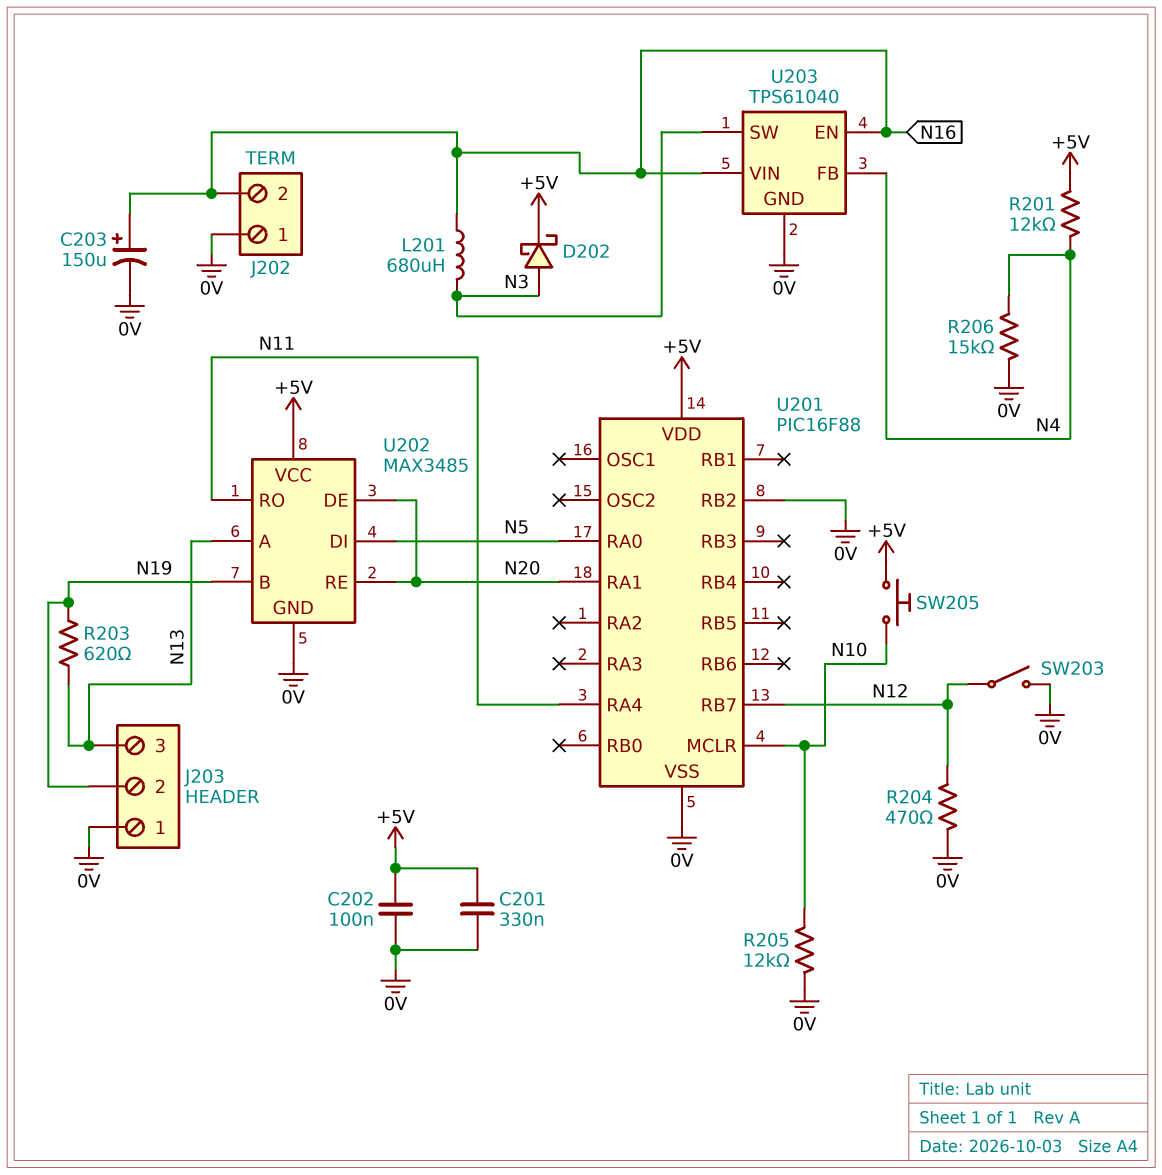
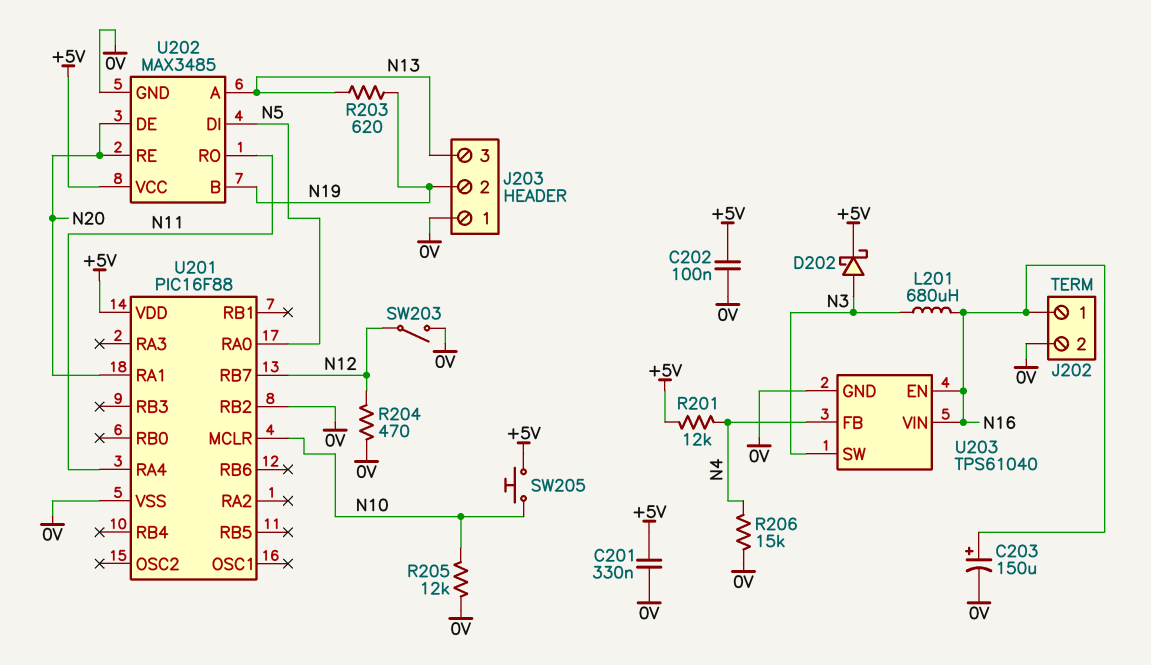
J202 pin 1: 0V -> N16
J202 pin 2: N16 -> 0V

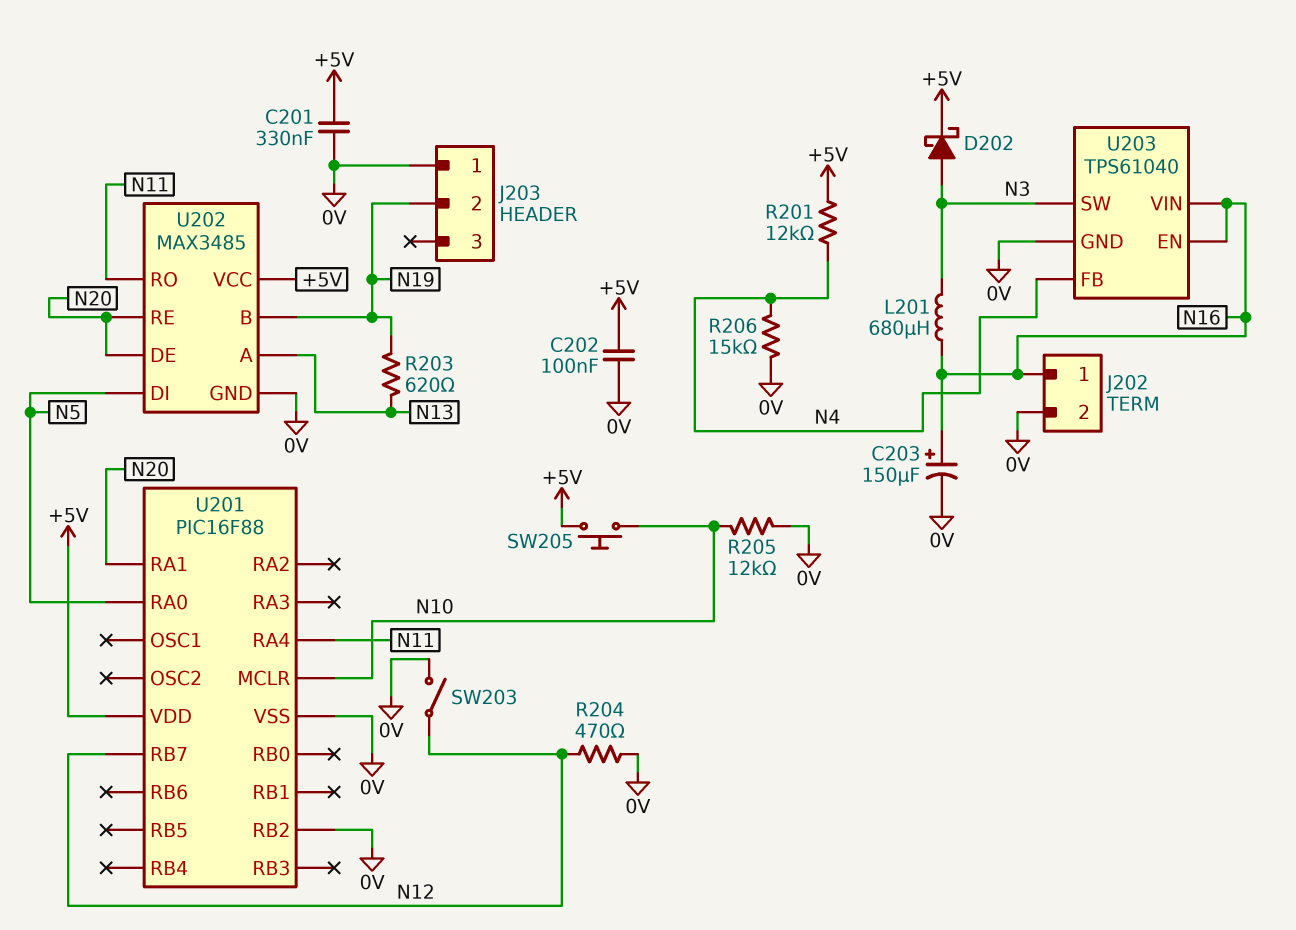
J203 pin 3: N13 -> none

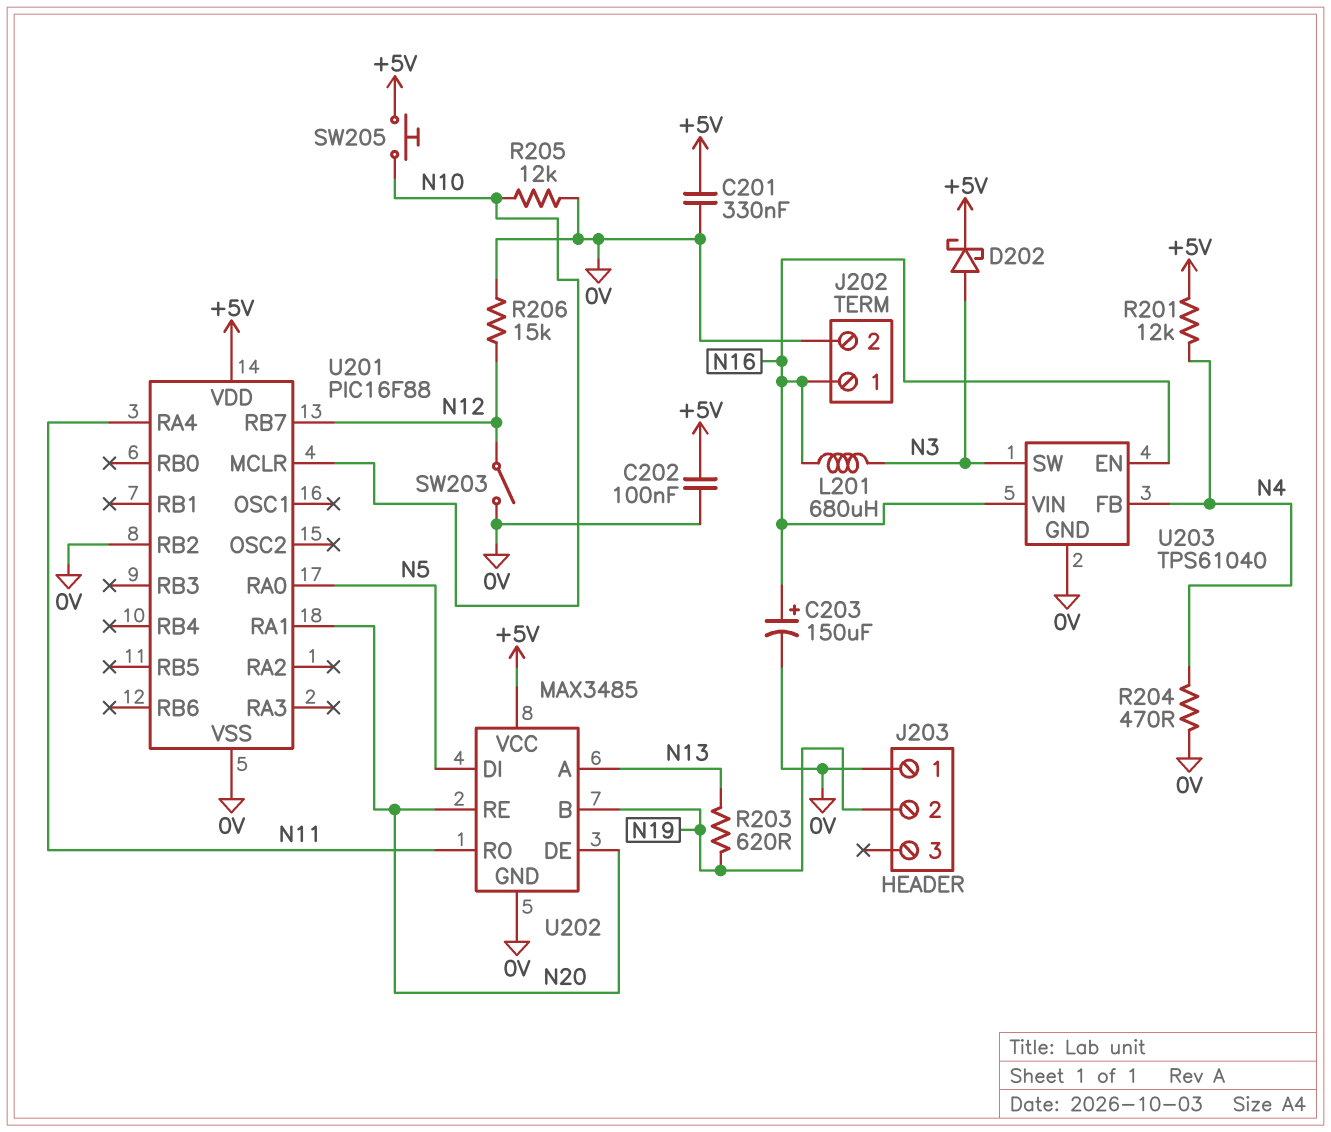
R204: 470 (0V, N12) -> 470 (0V, N4)
R206: 15k (0V, N4) -> 15k (0V, N12)

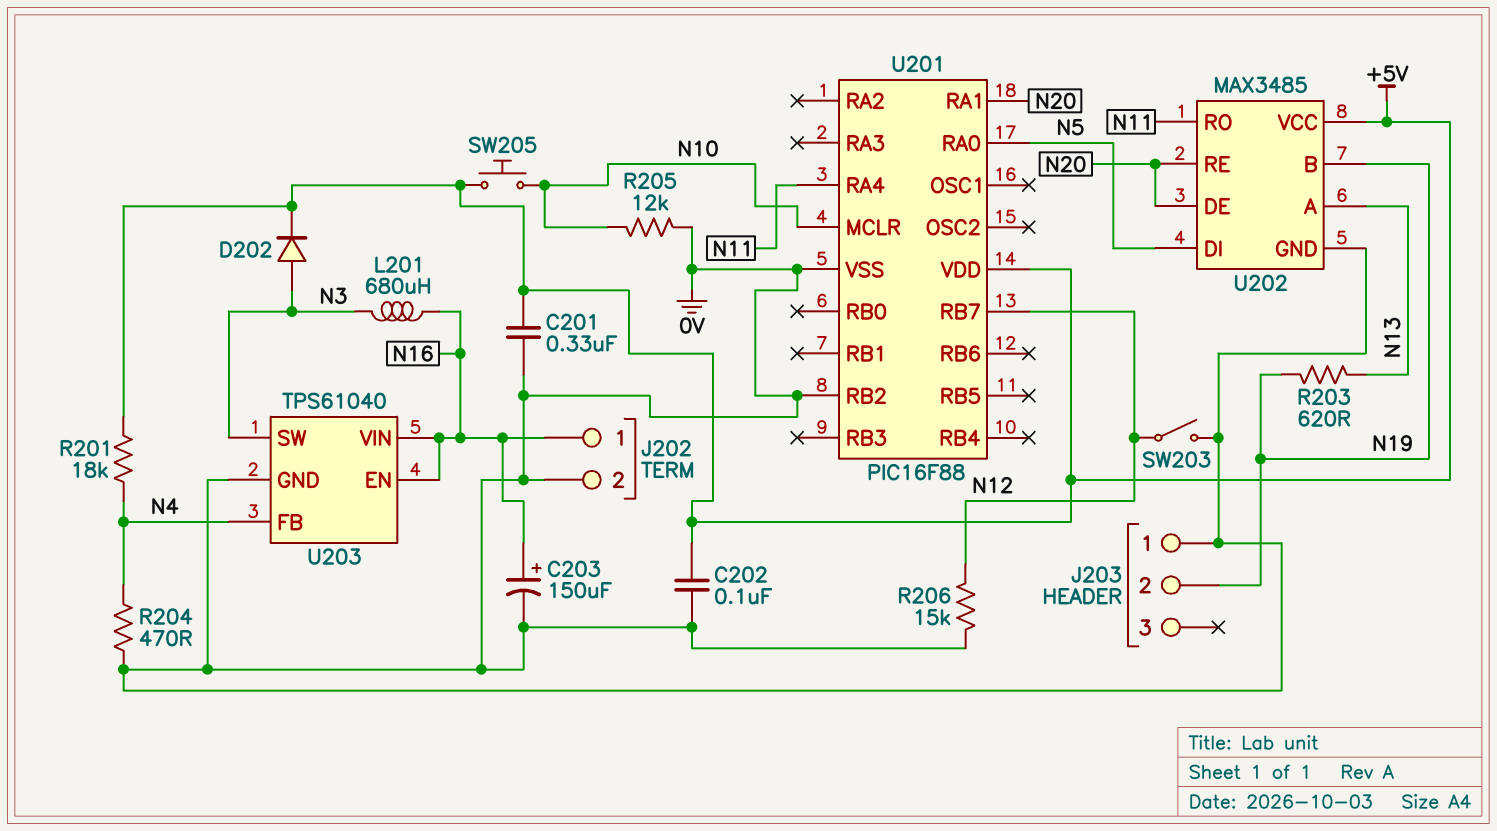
D202: schottky (A N3, K +5V) -> diode (A N3, K +5V)
R201: 12k (+5V, N4) -> 18k (+5V, N4)

